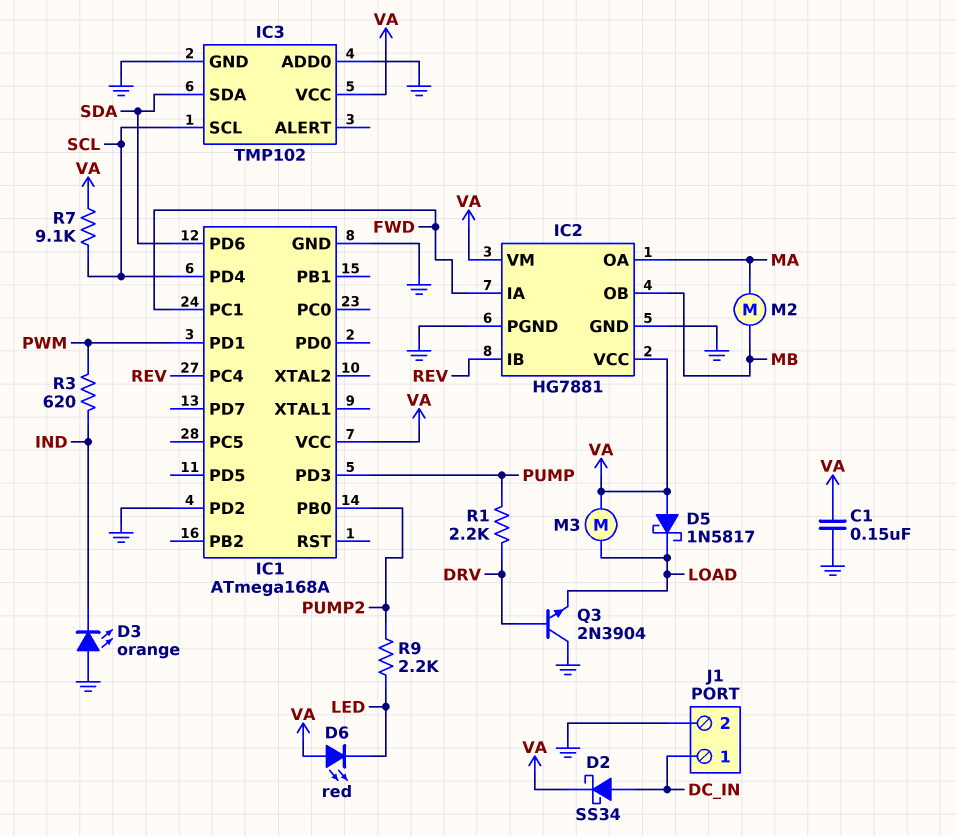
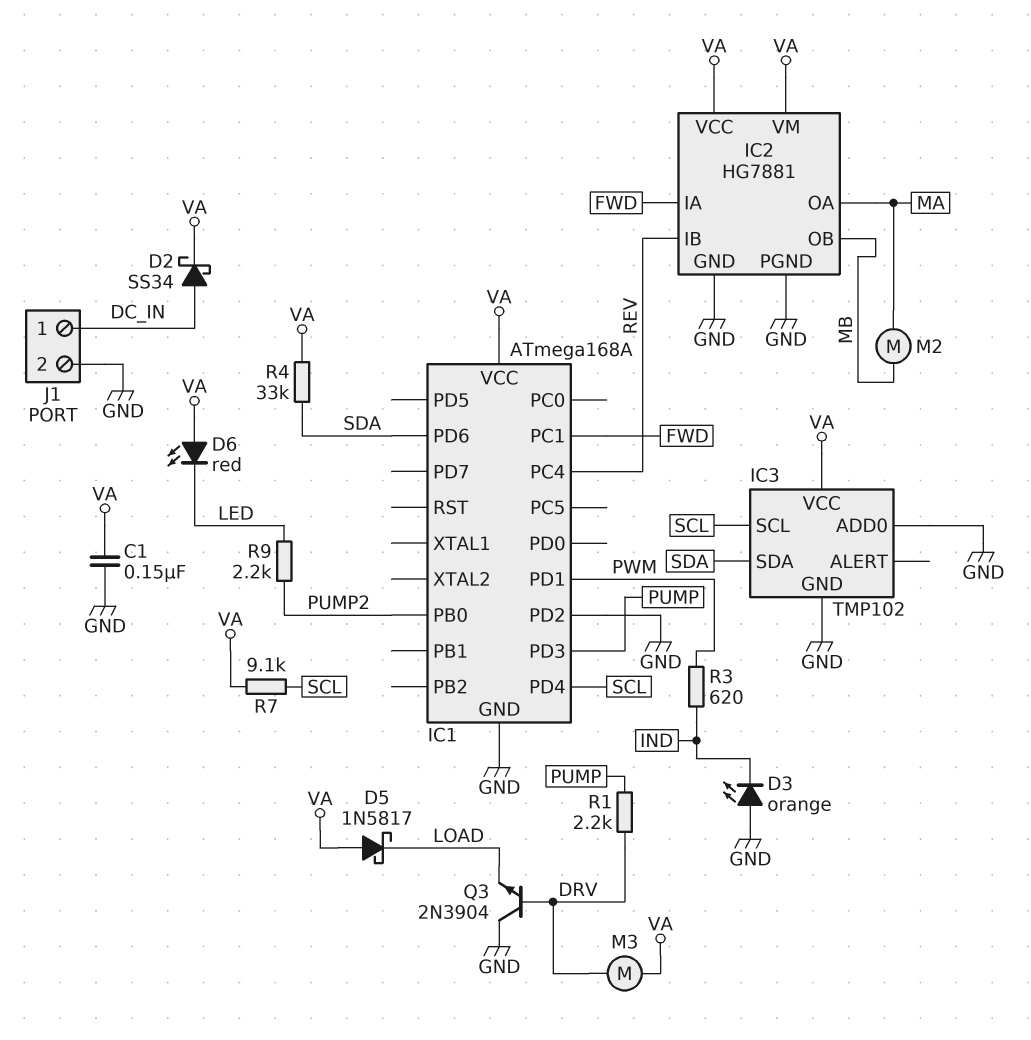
M3: motor (LOAD, VA) -> motor (DRV, VA)
R4: none -> 33k (SDA, VA)

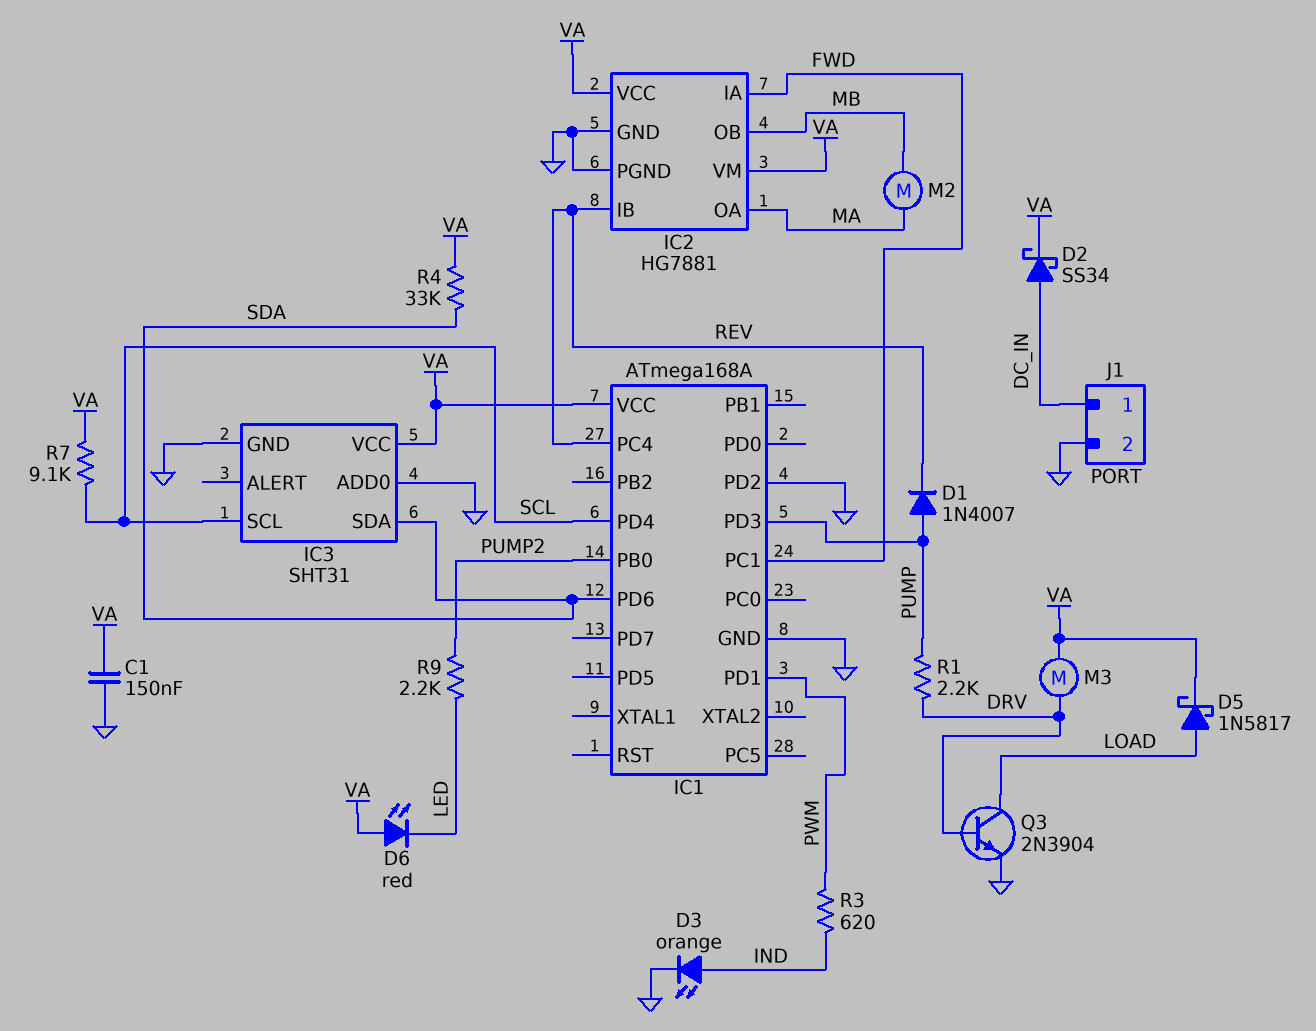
D1: none -> diode 1N4007 (A PUMP, K REV)
D3: LED orange (A GND, K IND) -> LED orange (A IND, K GND)
D5: schottky 1N5817 (A VA, K LOAD) -> schottky 1N5817 (A LOAD, K VA)
IC3: TMP102 -> SHT31
Q3: NPN 2N3904 (B DRV, C GND, E LOAD) -> NPN 2N3904 (B DRV, C LOAD, E GND)

